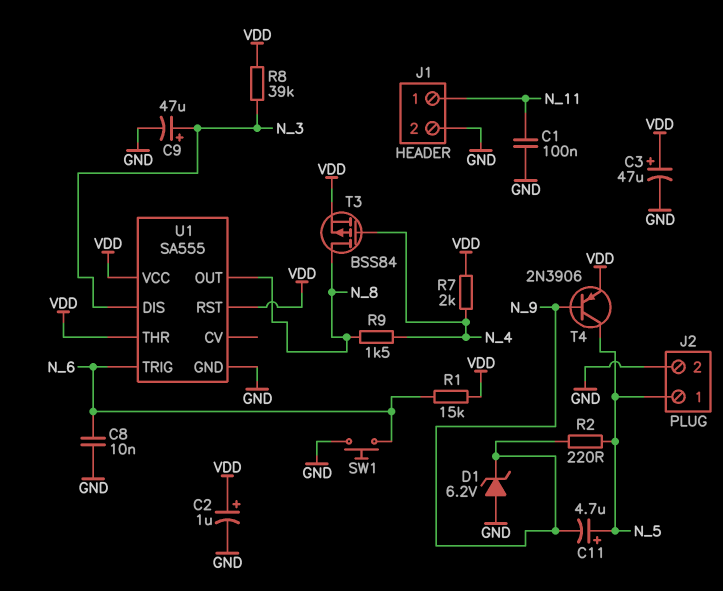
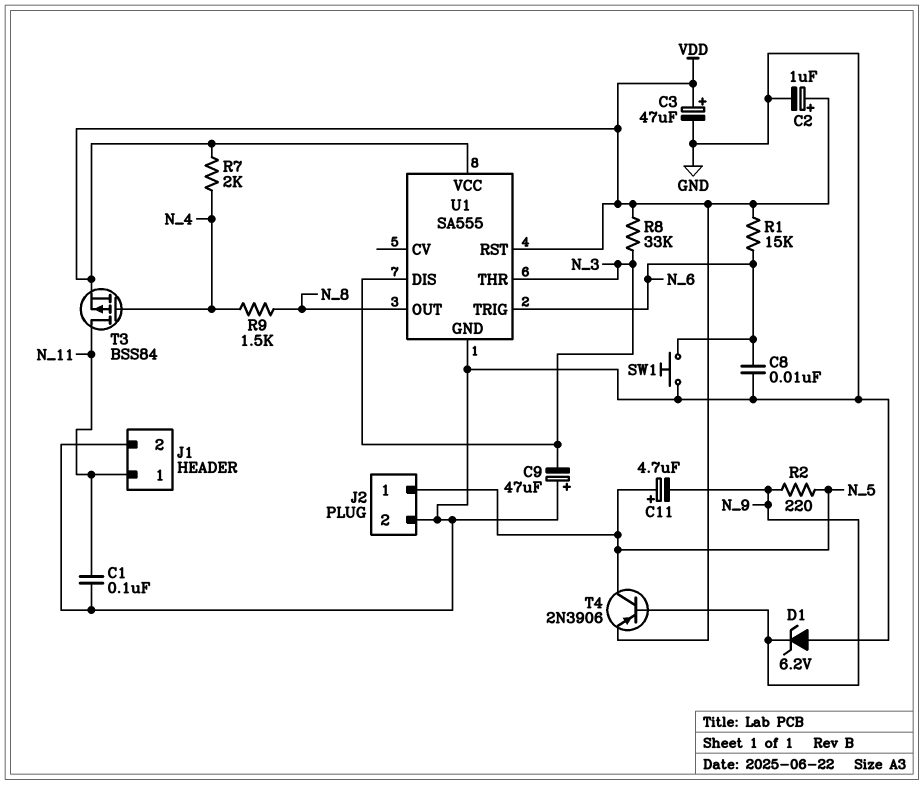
C9: 47uF (plus N_3, minus GND) -> 47uF (plus GND, minus N_3)
R8: 39k (N_3, VDD) -> 33k (N_3, VDD)
T3: PMOS BSS84 (G N_4, D N_8, S VDD) -> PMOS BSS84 (G N_4, D N_11, S VDD)
U1 pin THR: VDD -> N_3

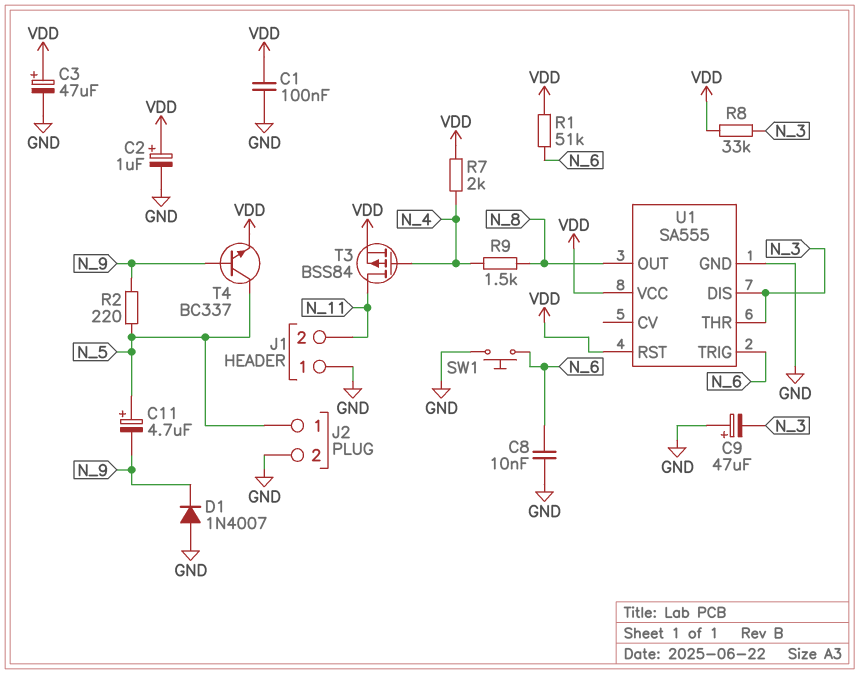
C1: 100nF (GND, N_11) -> 100nF (GND, VDD)
D1: zener 6.2V (A GND, K N_9) -> diode 1N4007 (A GND, K N_9)
J1 pin 1: N_11 -> GND
J1 pin 2: GND -> N_11
R1: 15k (N_6, VDD) -> 51k (N_6, VDD)
T4: PNP 2N3906 (B N_9, C N_5, E VDD) -> NPN BC337 (B N_9, C N_5, E VDD)

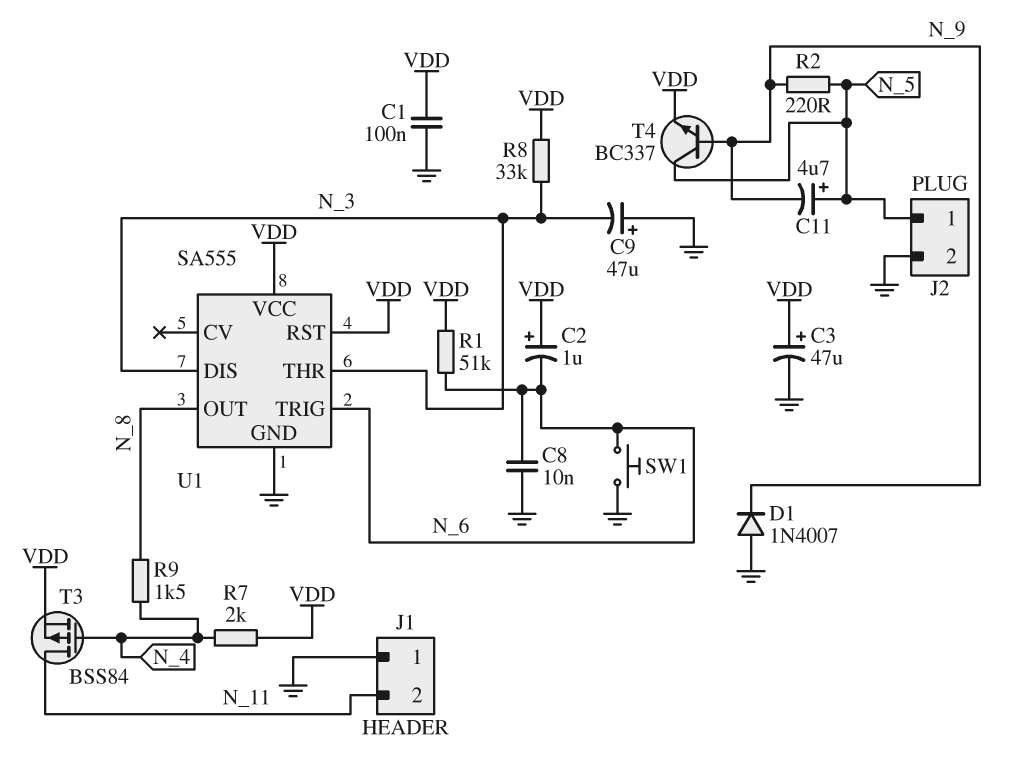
C2: 1uF (plus VDD, minus GND) -> 1uF (plus VDD, minus N_6)

